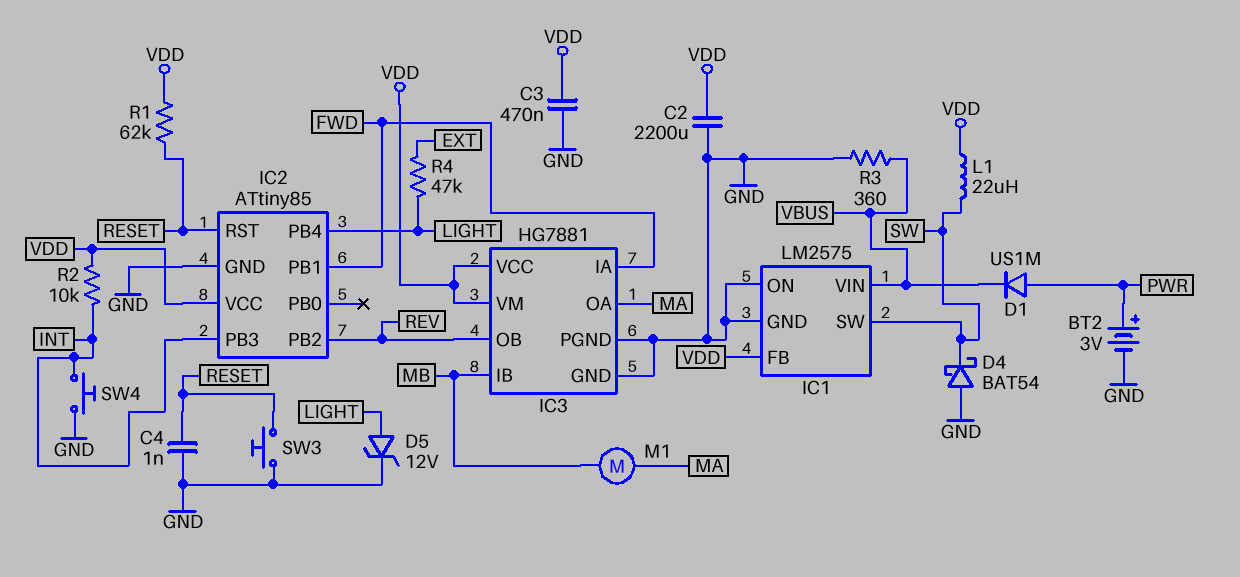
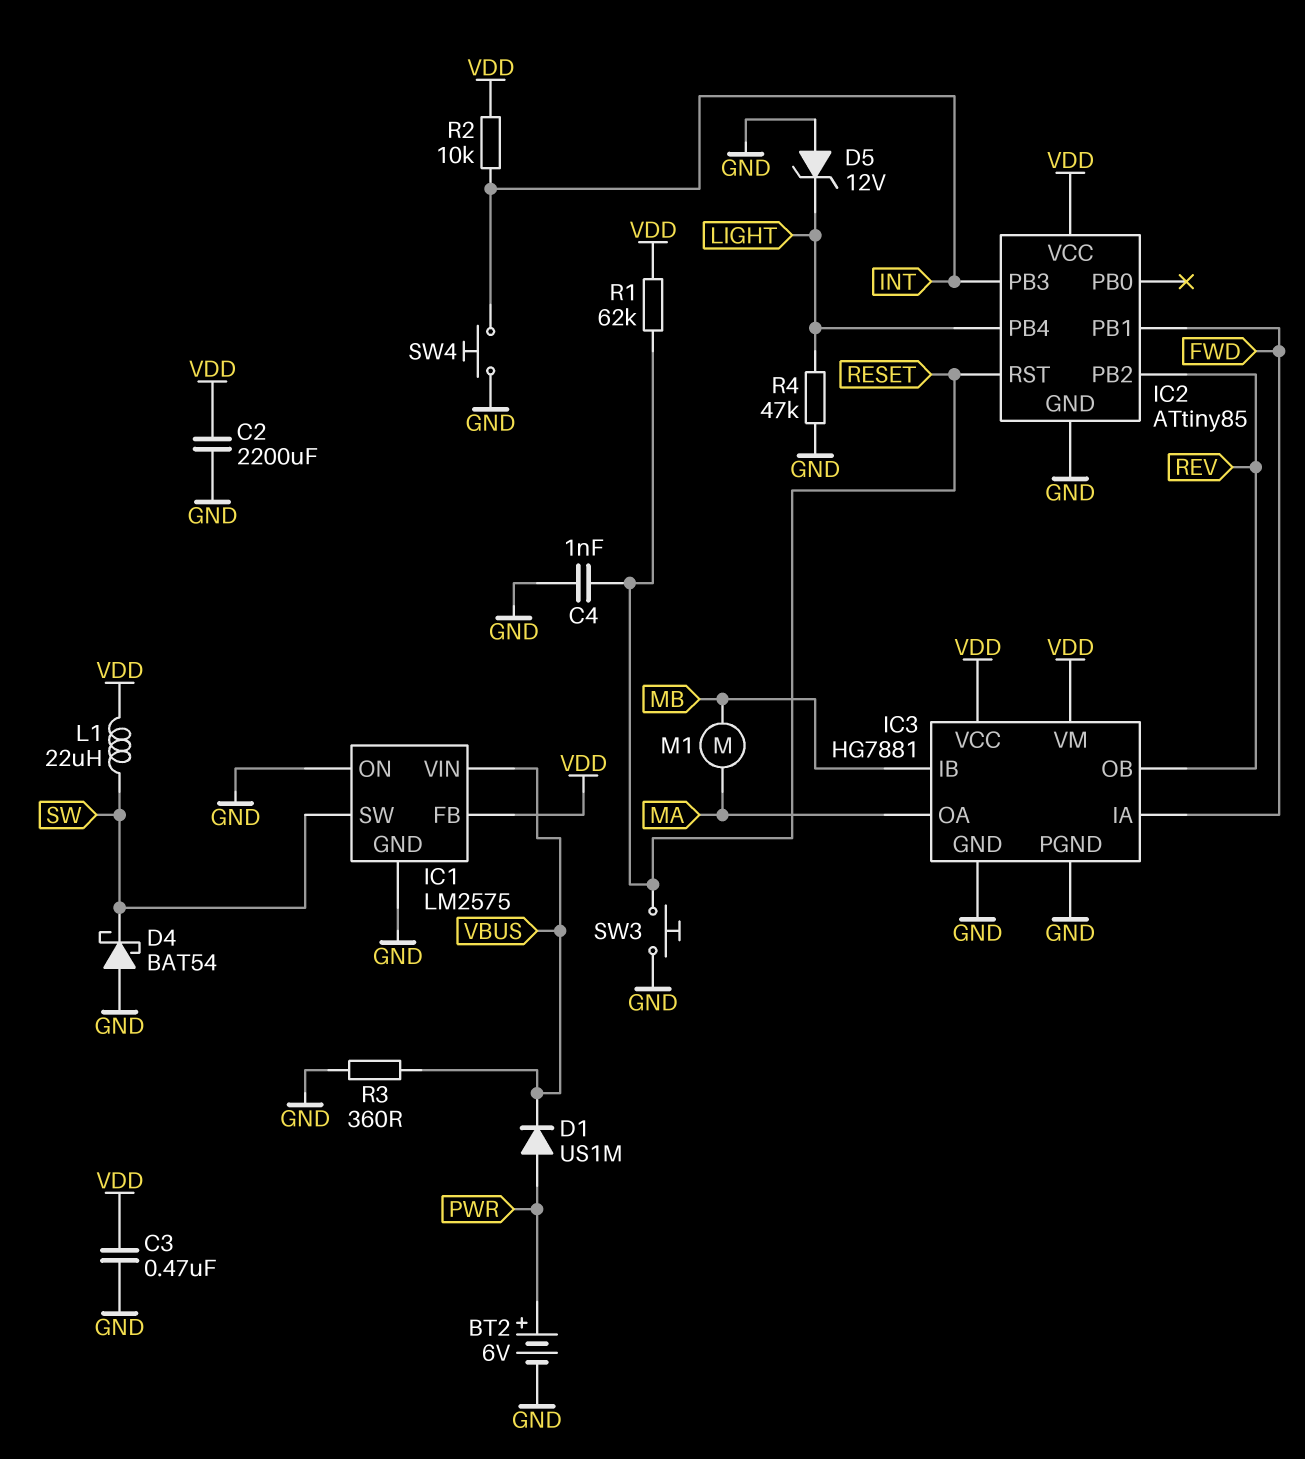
BT2: 3V (plus PWR, minus GND) -> 6V (plus PWR, minus GND)
D5: zener 12V (A LIGHT, K GND) -> zener 12V (A GND, K LIGHT)
R4: 47k (EXT, LIGHT) -> 47k (GND, LIGHT)

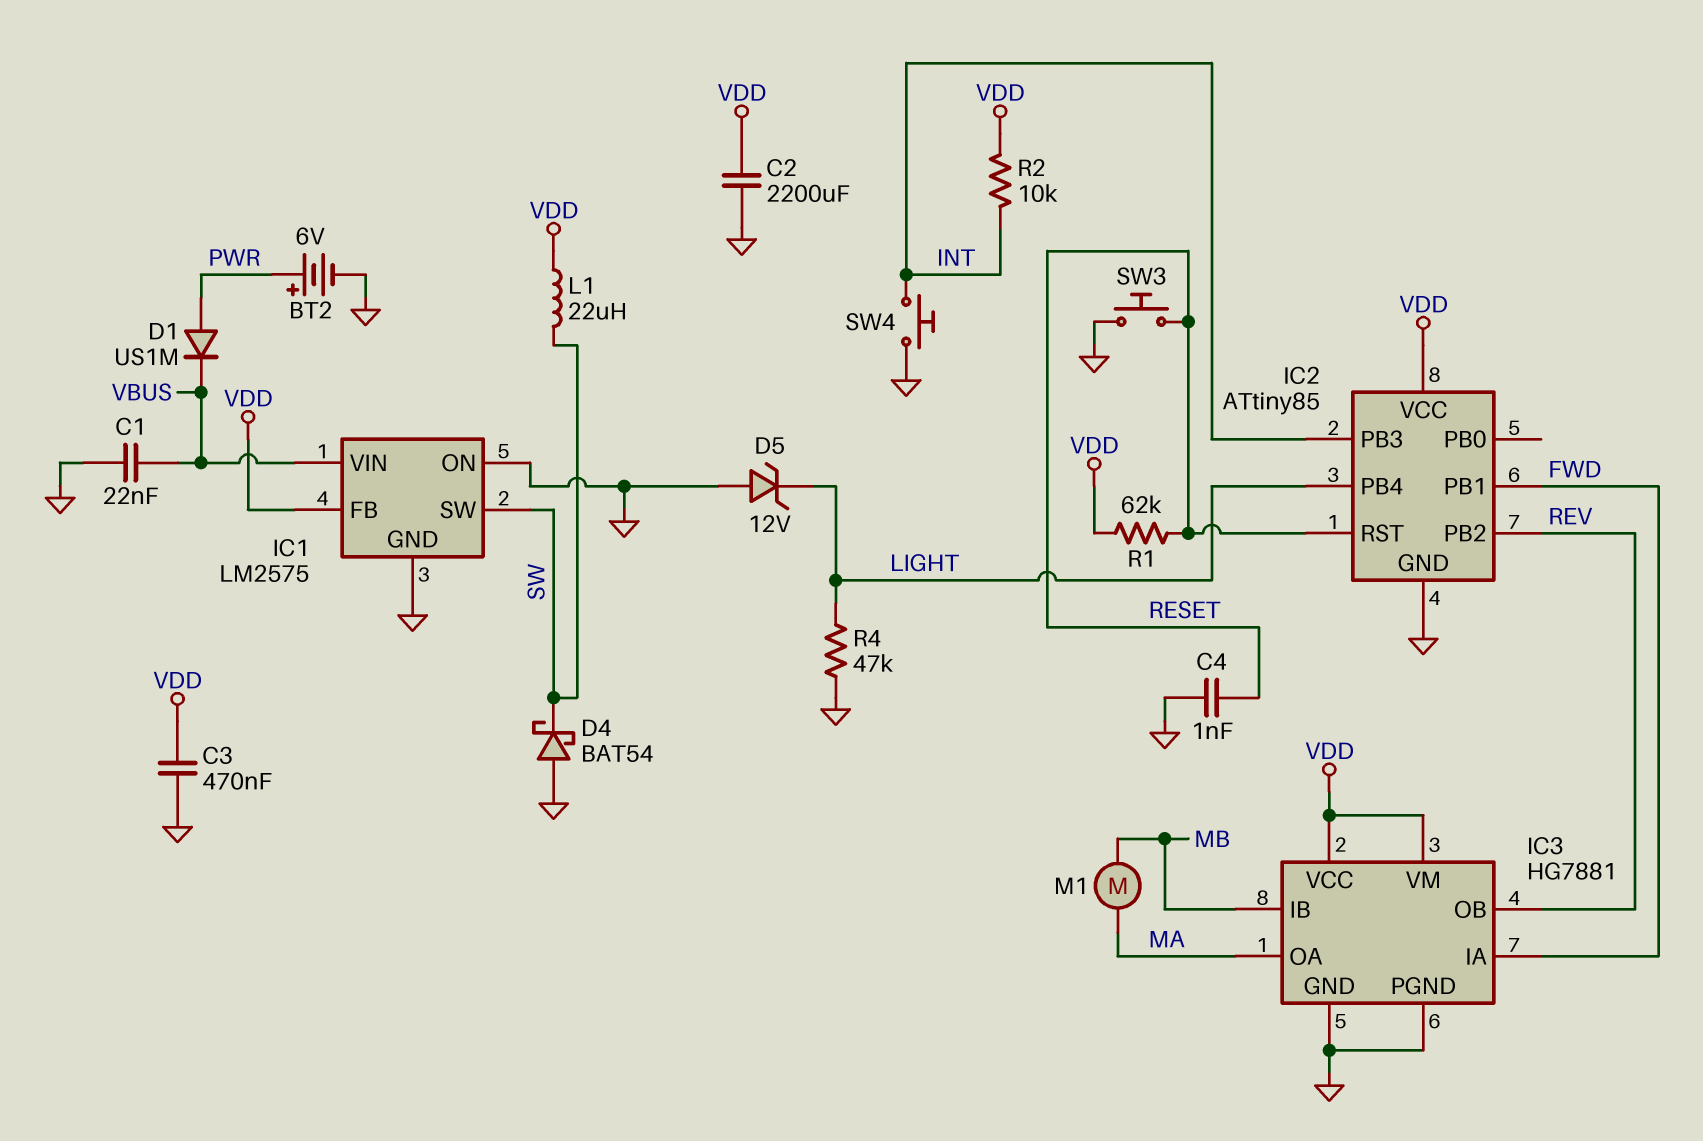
C1: none -> 22nF (GND, VBUS)
R3: 360 (GND, VBUS) -> none

